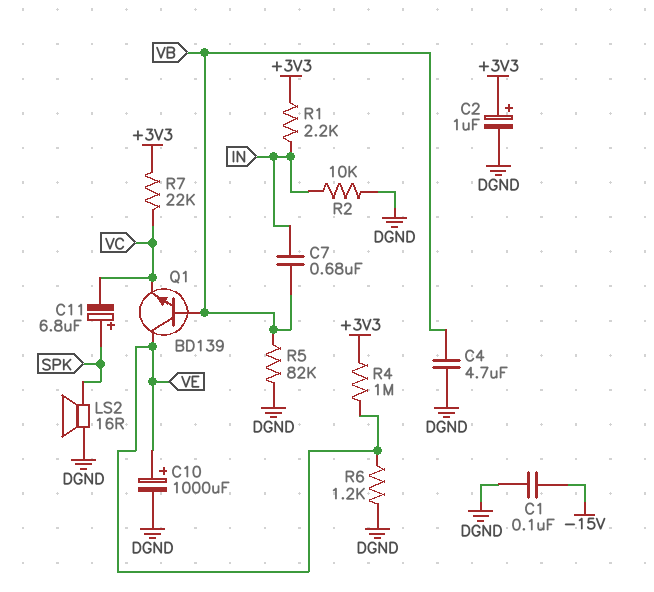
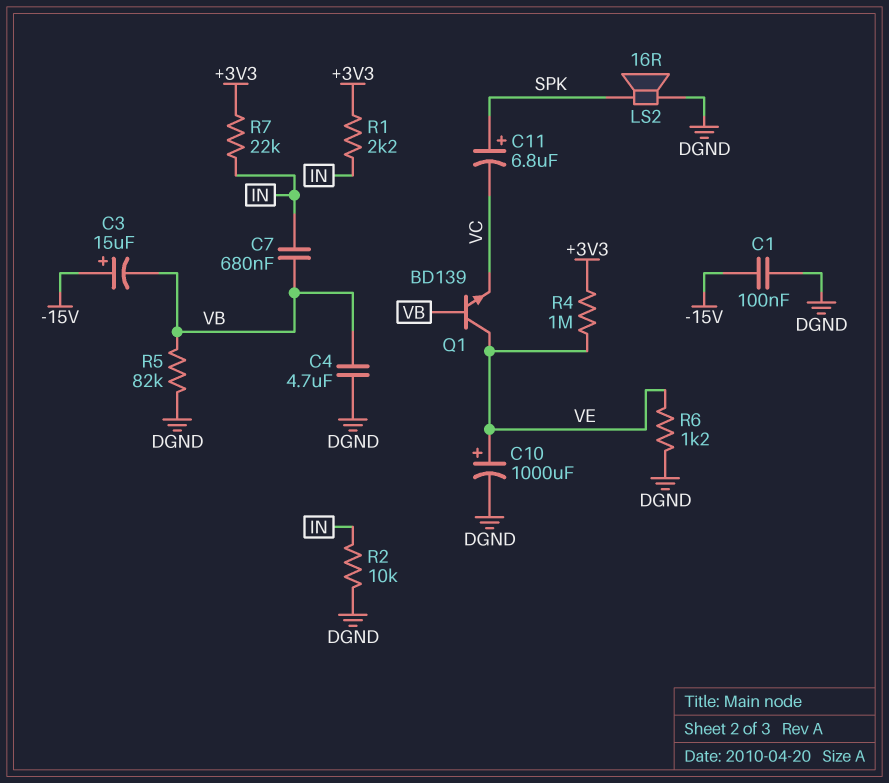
C2: 1uF (plus +3V3, minus DGND) -> none
C3: none -> 15uF (plus -15V, minus VB)
R7: 22k (+3V3, VC) -> 22k (+3V3, IN)

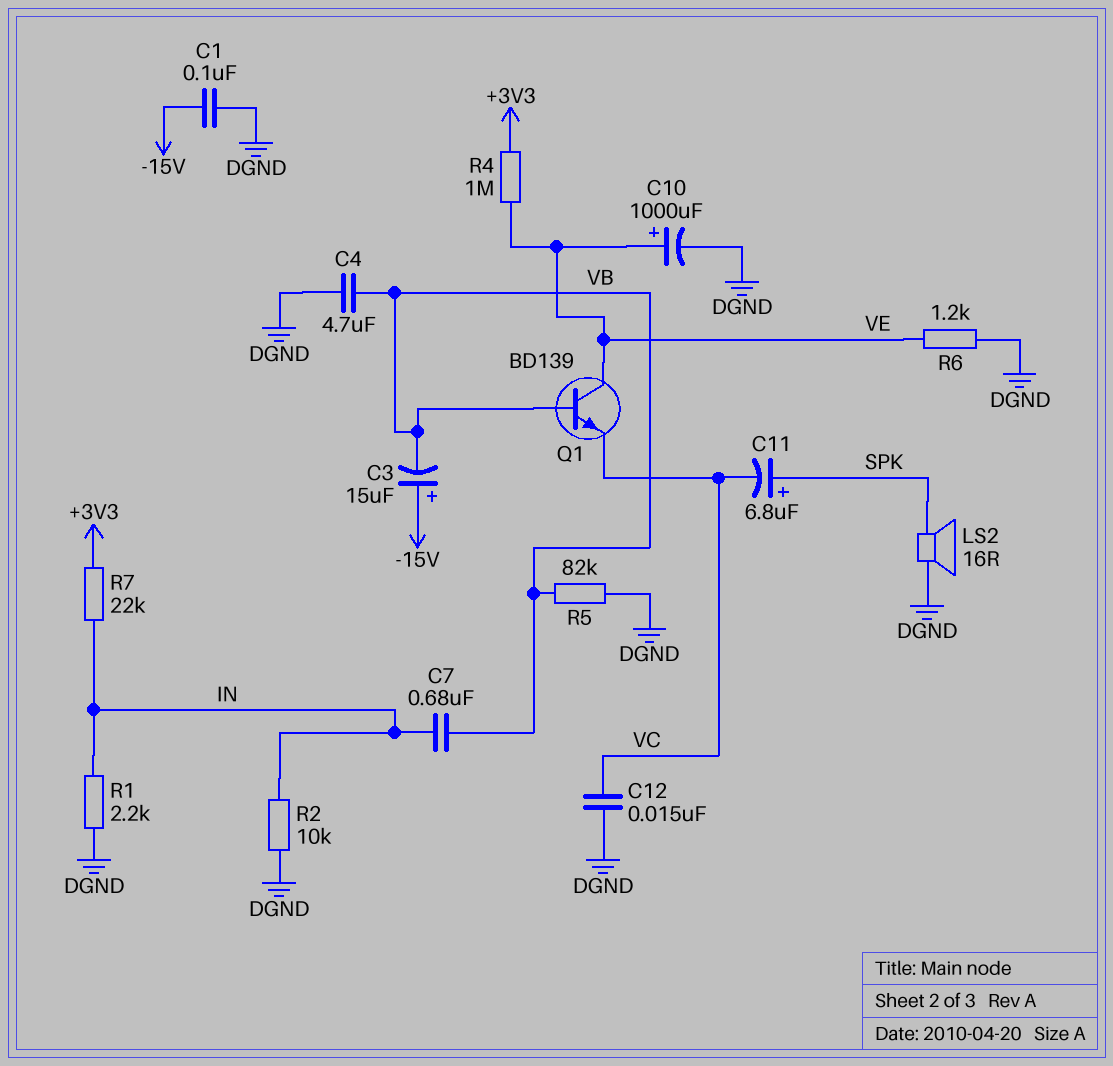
C12: none -> 15nF (DGND, VC)
R1: 2.2k (+3V3, IN) -> 2.2k (DGND, IN)

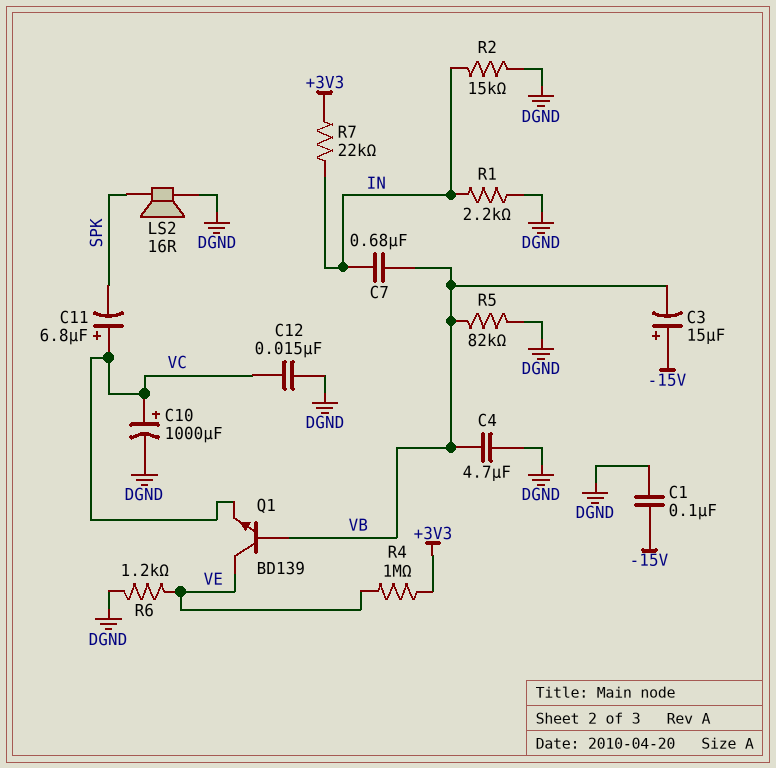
C10: 1000uF (plus VE, minus DGND) -> 1000uF (plus VC, minus DGND)
C11: 6.8uF (plus SPK, minus VC) -> 6.8uF (plus VC, minus SPK)
R2: 10k (DGND, IN) -> 15k (DGND, IN)

